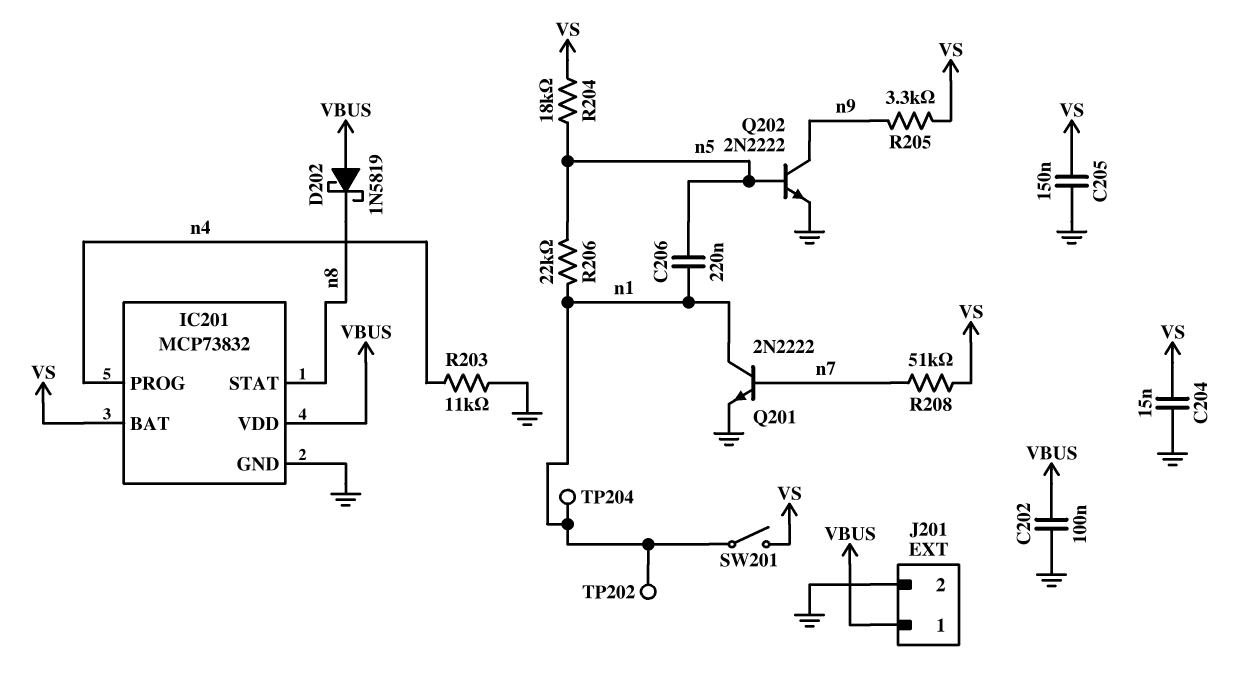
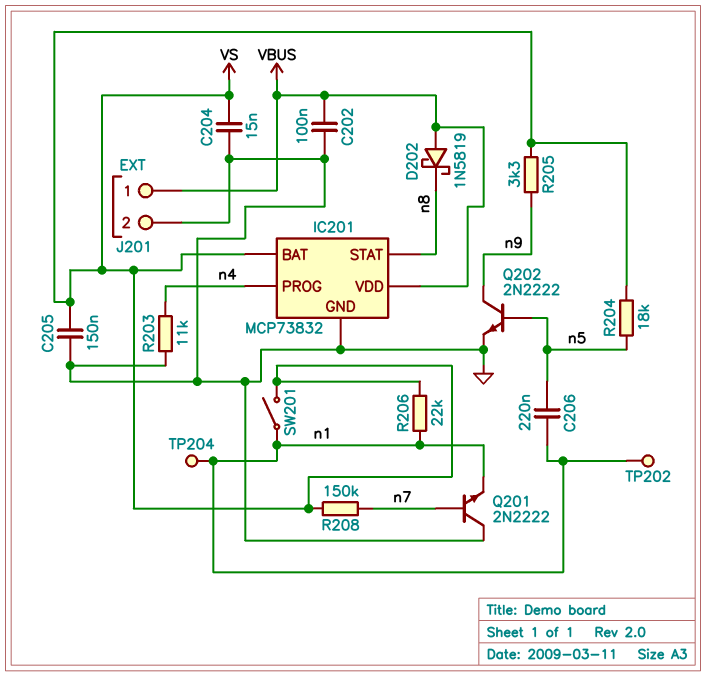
Q201: NPN 2N2222 (B n7, C n1, E GND) -> NPN 2N2222 (B n7, C GND, E n1)
R206: 22k (n1, n5) -> 22k (VS, n1)
R208: 51k (VS, n7) -> 150k (VS, n7)

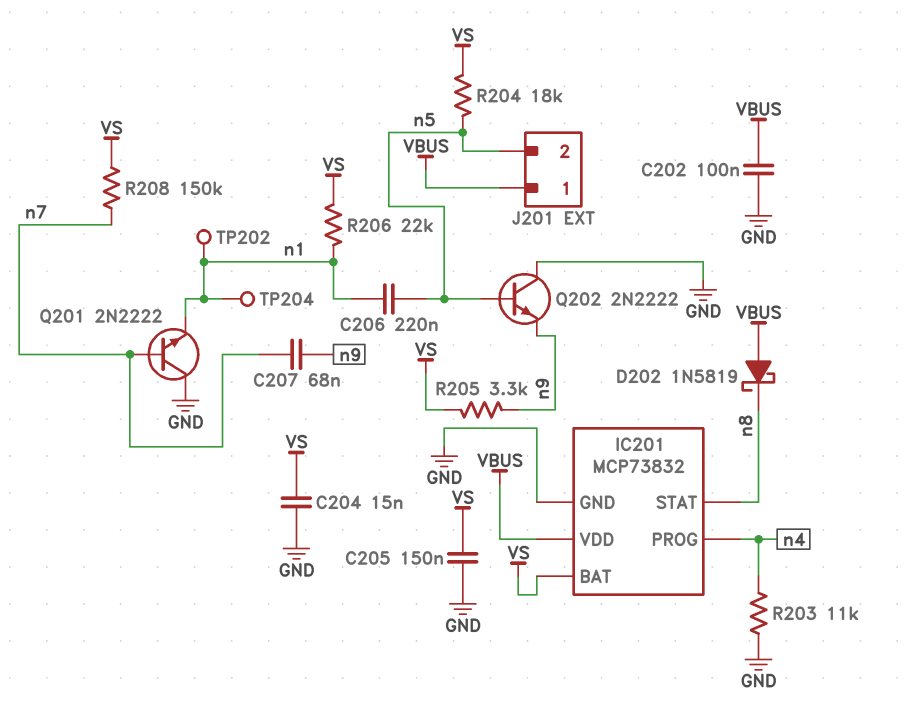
C207: none -> 68nF (n7, n9)
J201 pin 2: GND -> n5
Q202: NPN 2N2222 (B n5, C n9, E GND) -> NPN 2N2222 (B n5, C GND, E n9)
SW201: switch (VS, n1) -> none

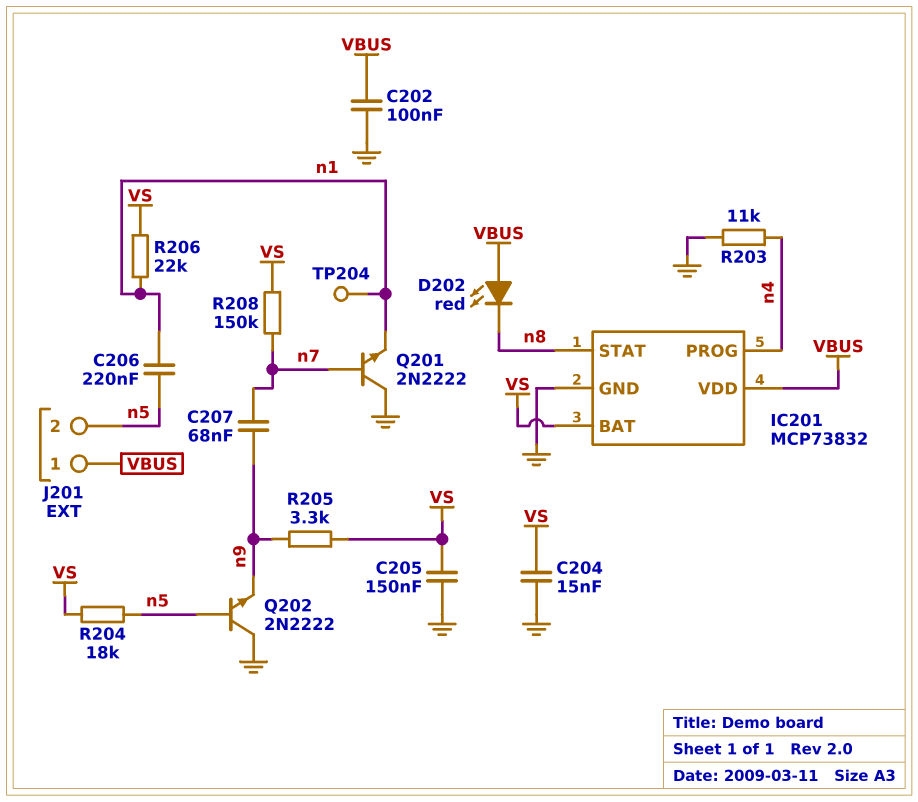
D202: schottky 1N5819 (A VBUS, K n8) -> LED red (A VBUS, K n8)
TP202: test point (n1) -> none

